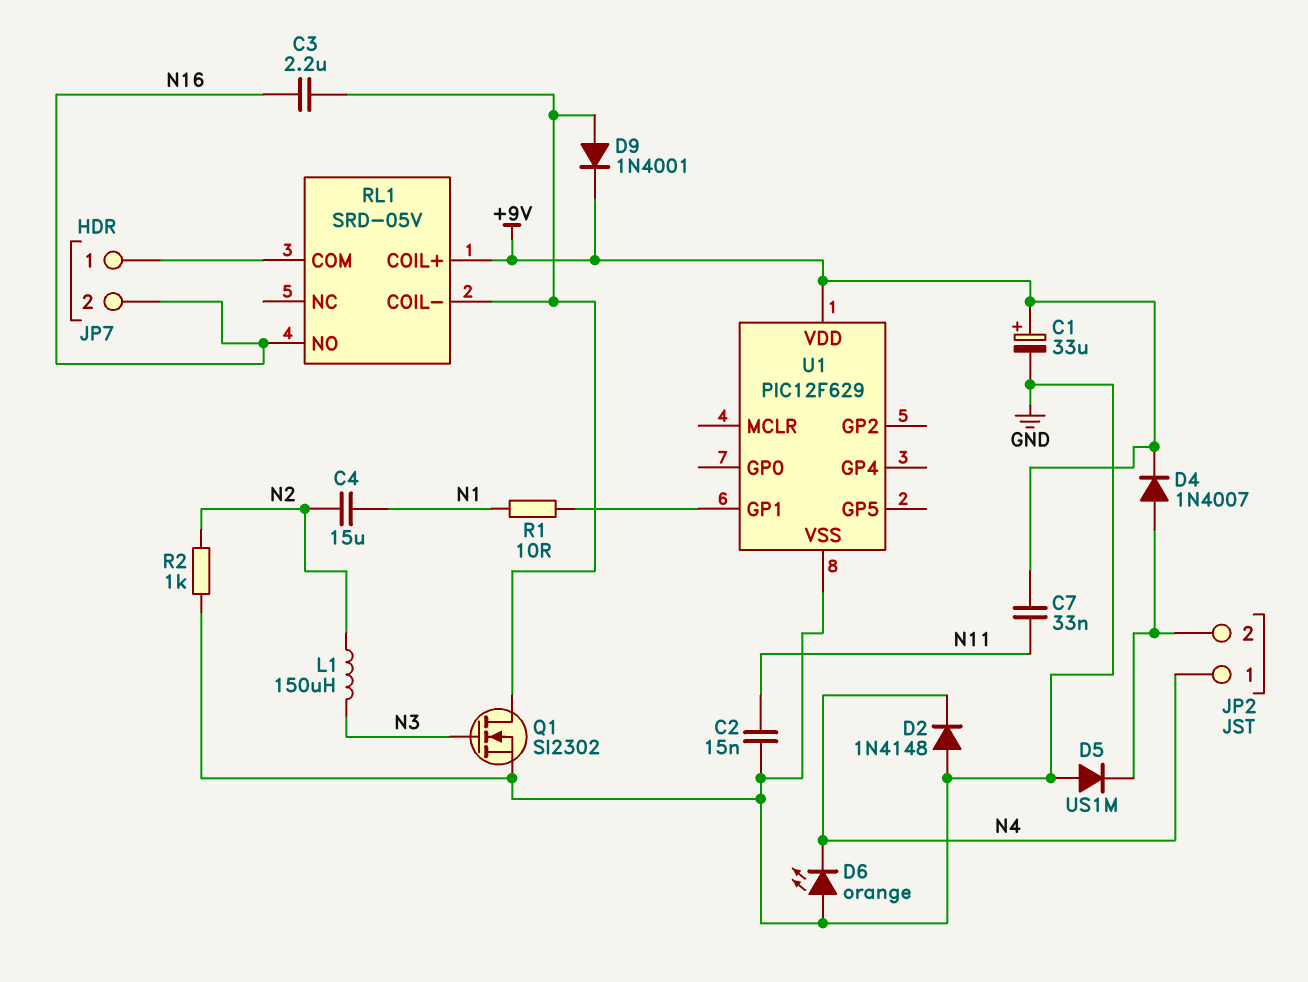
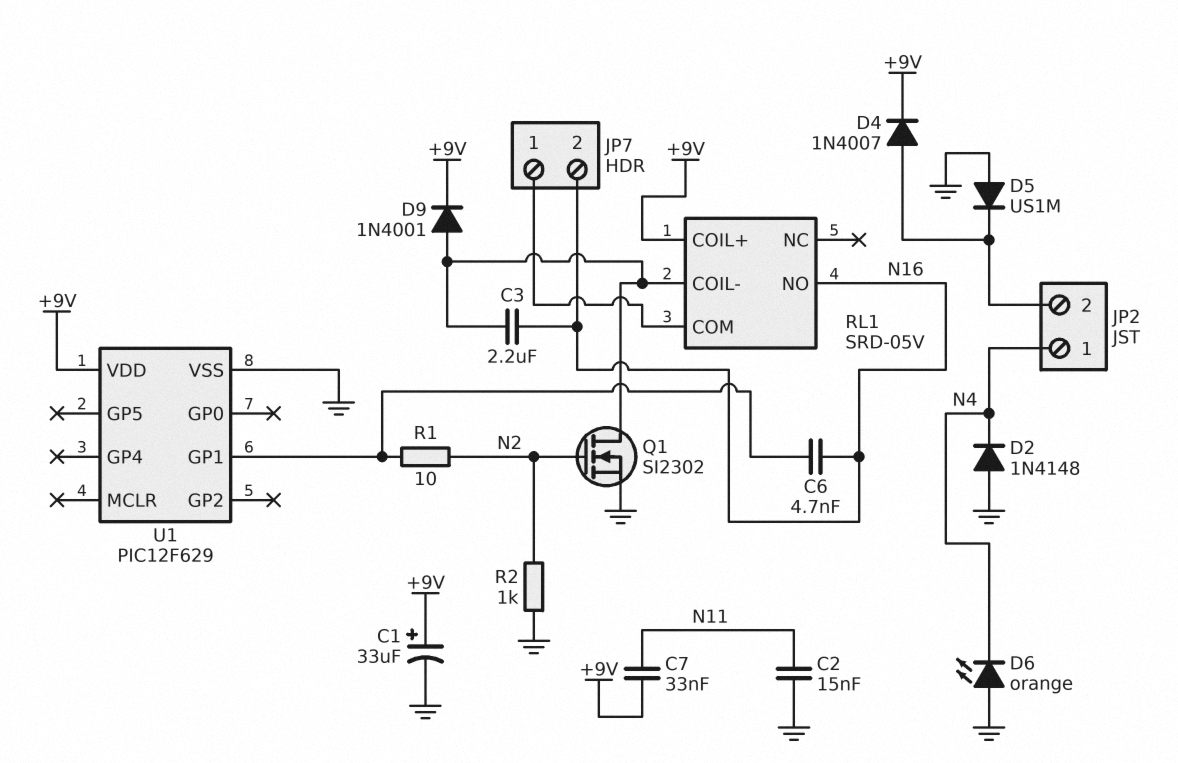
C4: 15uF (N1, N2) -> none
C6: none -> 4.7nF (N16, U1/GP1)
L1: 150uH (N2, N3) -> none
Q1: NMOS SI2302 (G N3, D RL1/COIL-, S GND) -> NMOS SI2302 (G N2, D RL1/COIL-, S GND)
R1: 10 (N1, U1/GP1) -> 10 (N2, U1/GP1)

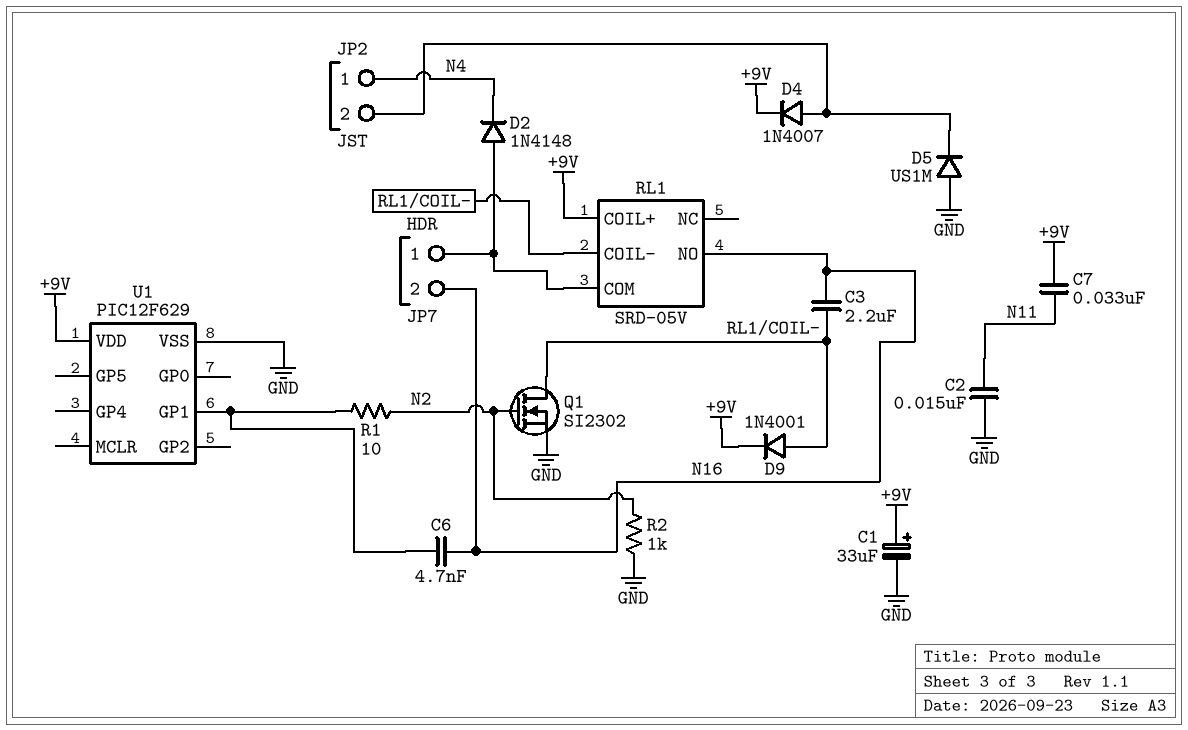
D2: diode 1N4148 (A GND, K N4) -> diode 1N4148 (A JP7/1, K N4)
D6: LED orange (A GND, K N4) -> none

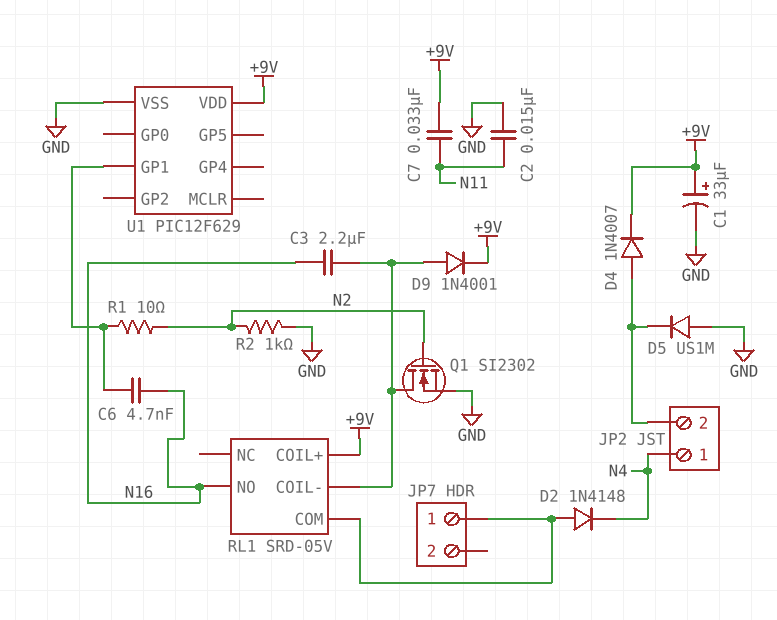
JP7 pin 2: N16 -> none

